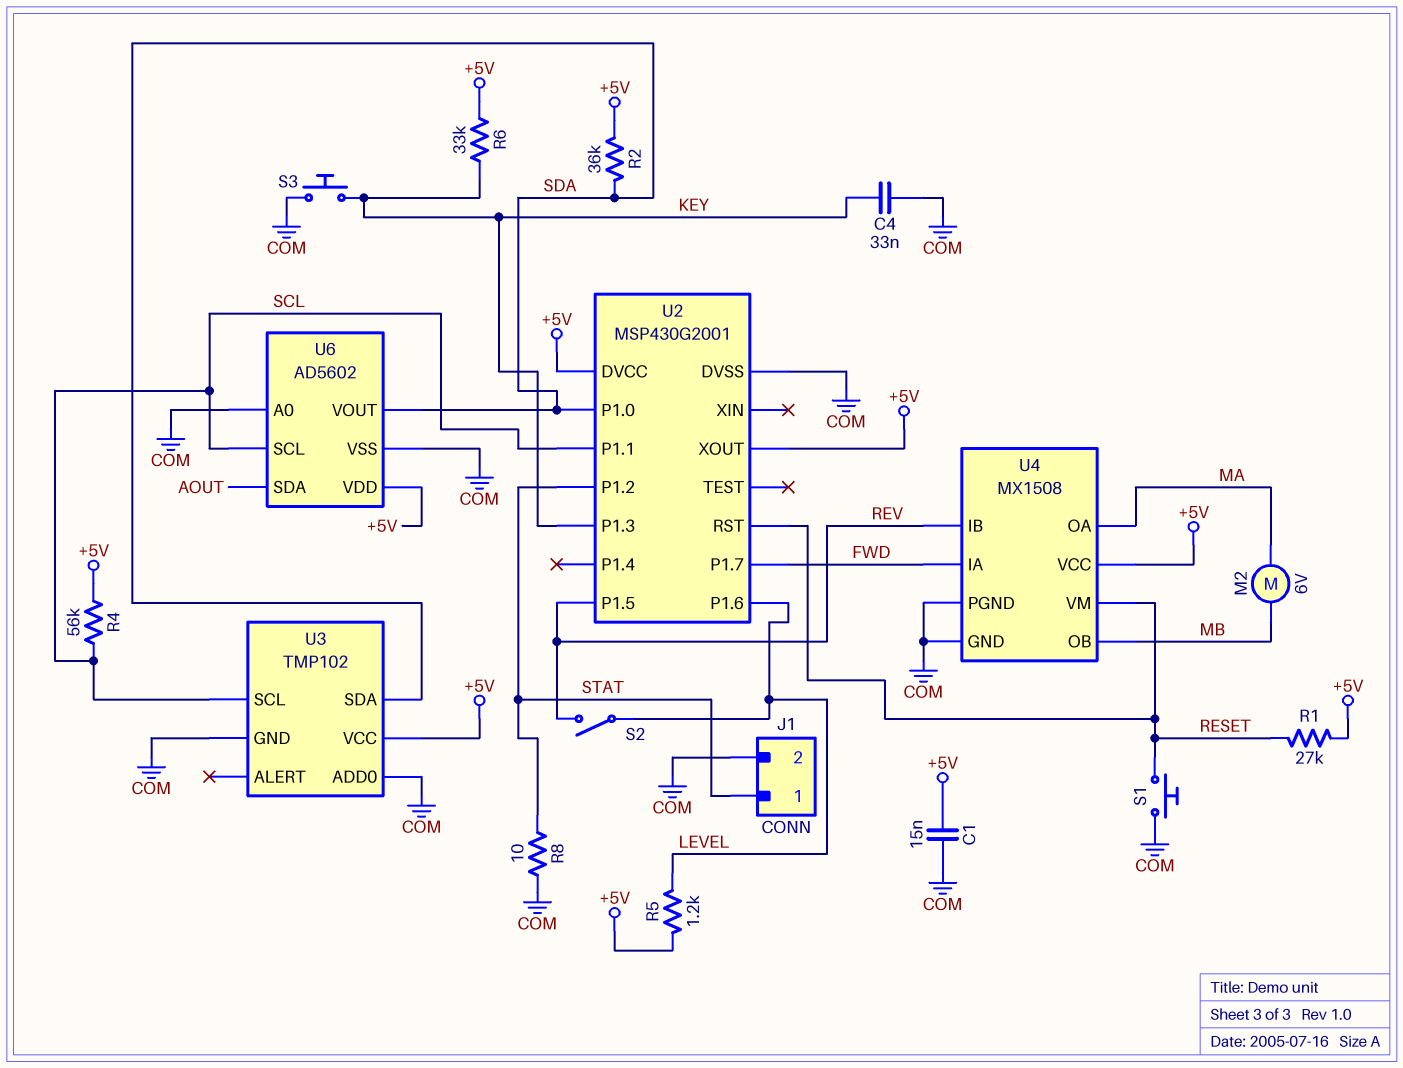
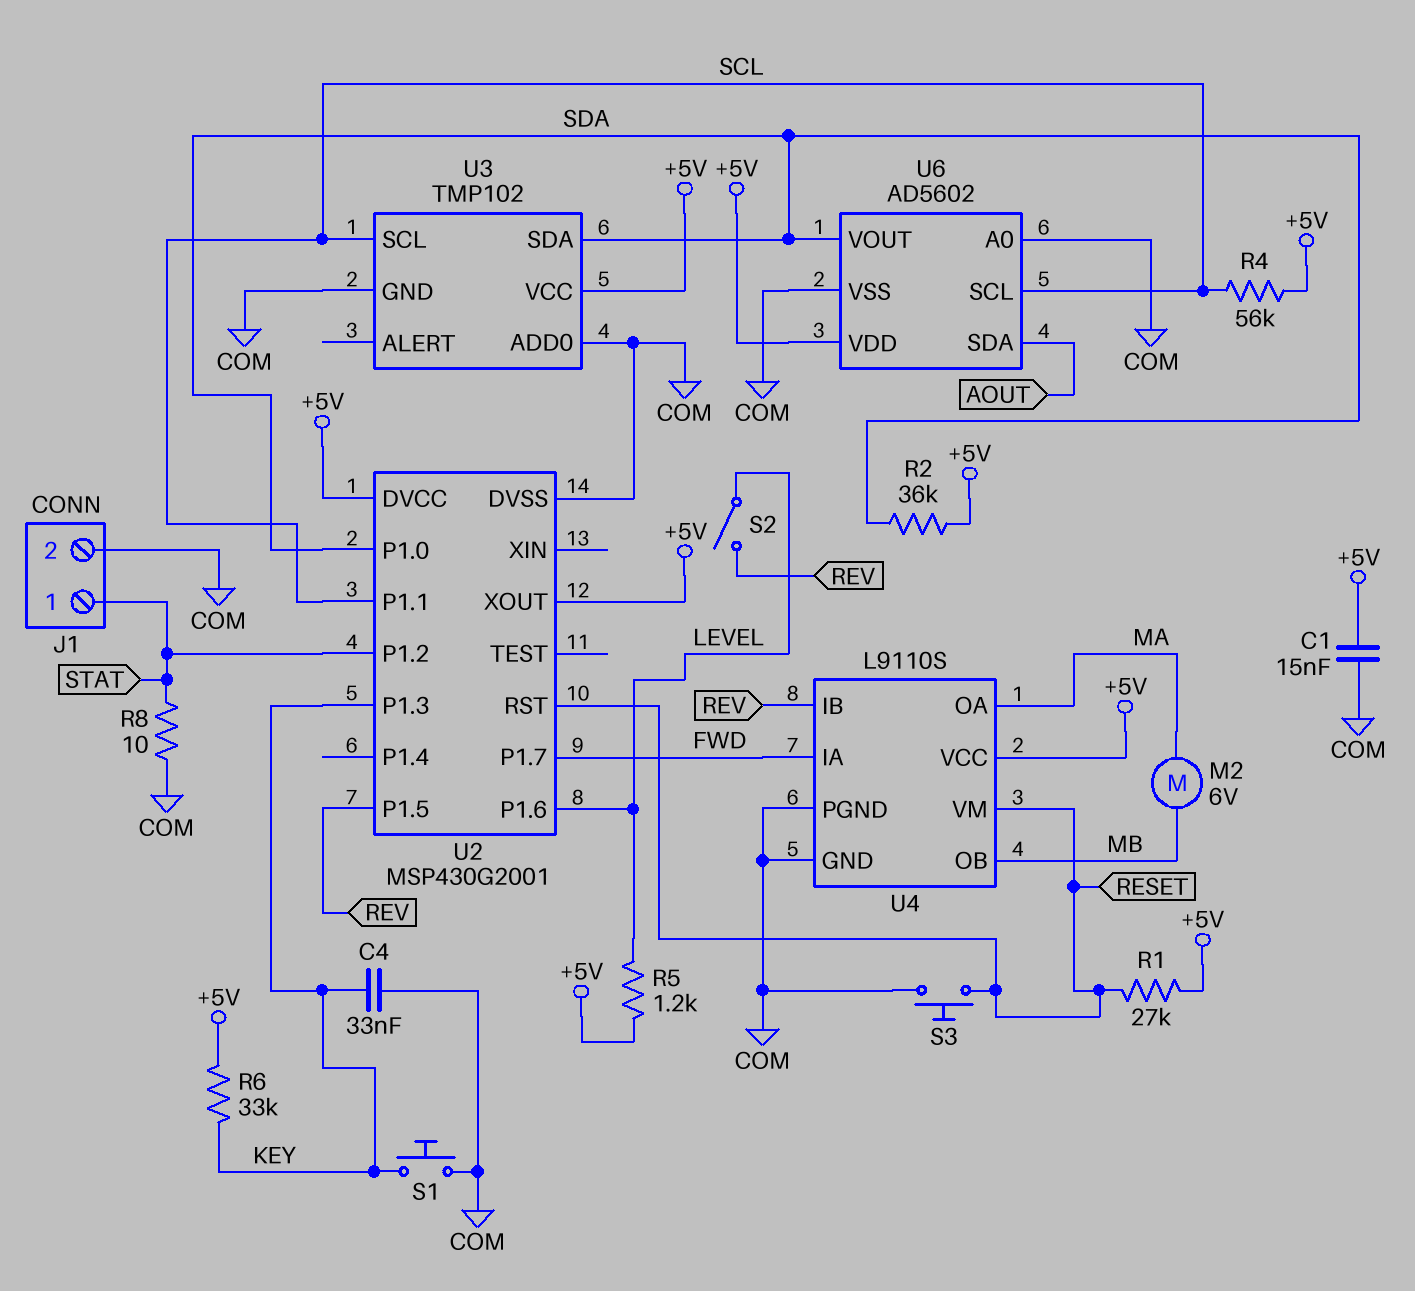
S1: button (COM, RESET) -> button (COM, KEY)
S3: button (COM, KEY) -> button (COM, RESET)
U4: MX1508 -> L9110S

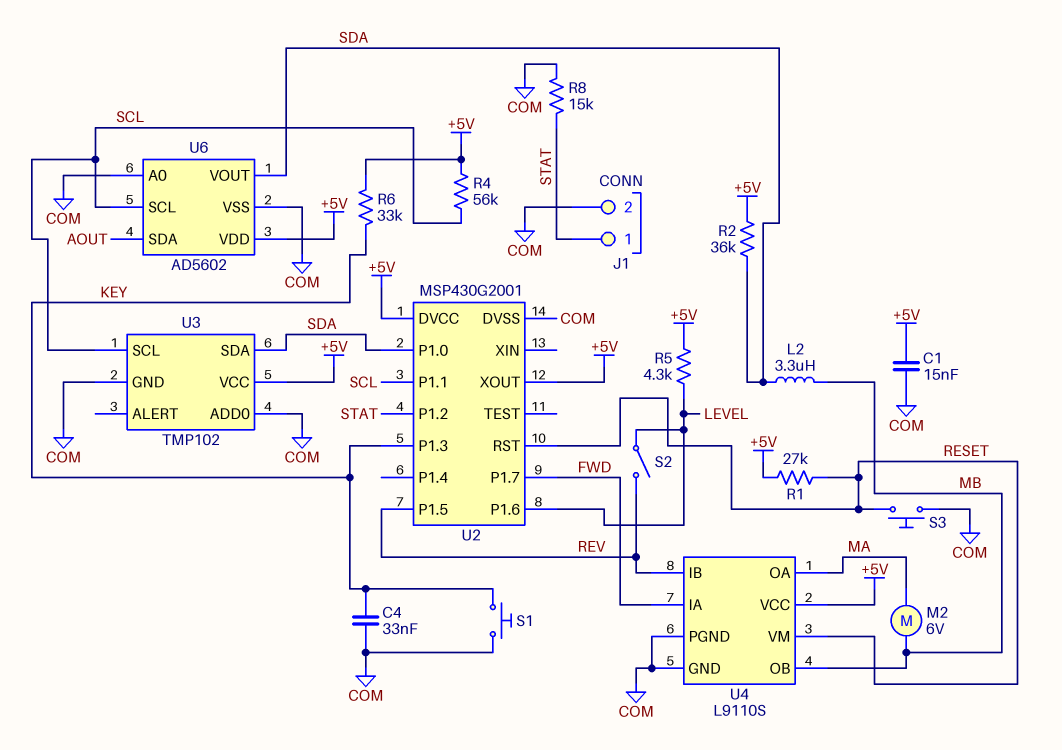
L2: none -> 3.3uH (MB, SDA)
R5: 1.2k (+5V, LEVEL) -> 4.3k (+5V, LEVEL)
R8: 10 (COM, STAT) -> 15k (COM, STAT)

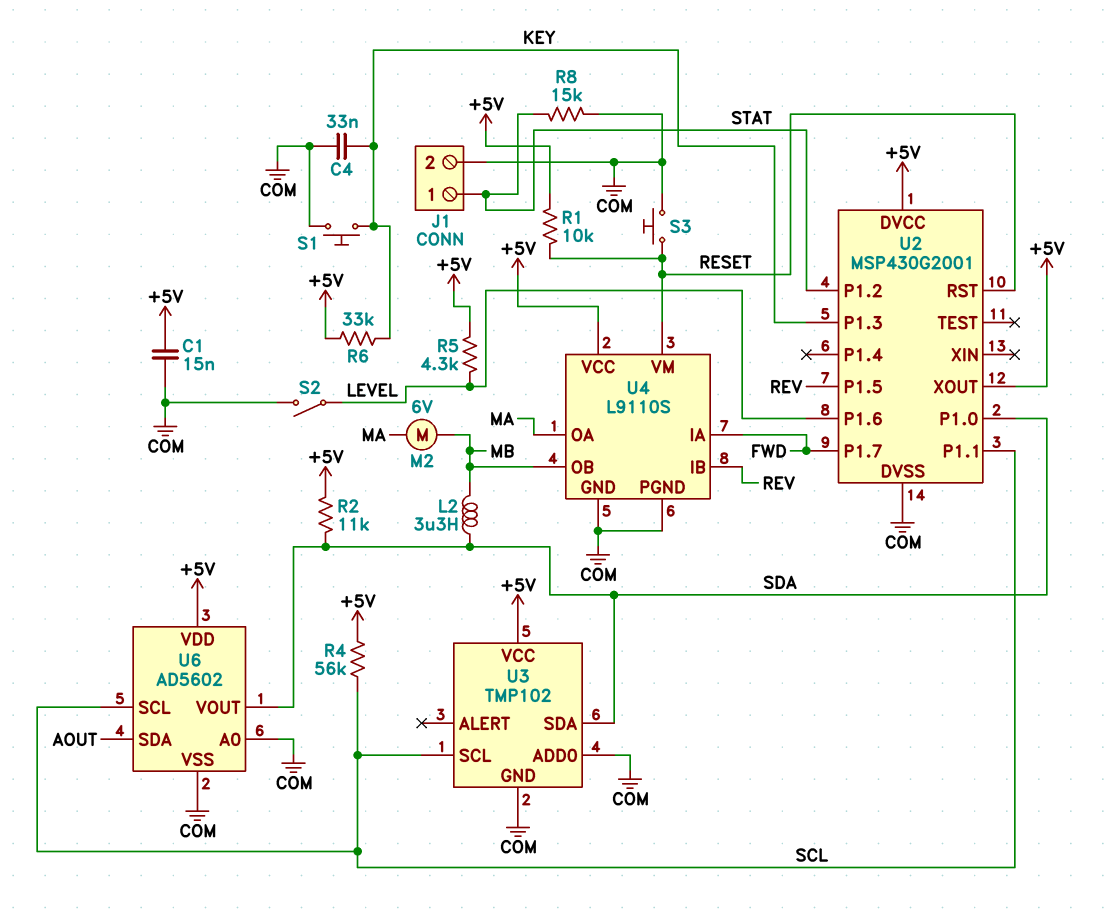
R1: 27k (+5V, RESET) -> 10k (+5V, RESET)
R2: 36k (+5V, SDA) -> 11k (+5V, SDA)
S2: switch (LEVEL, REV) -> switch (COM, LEVEL)

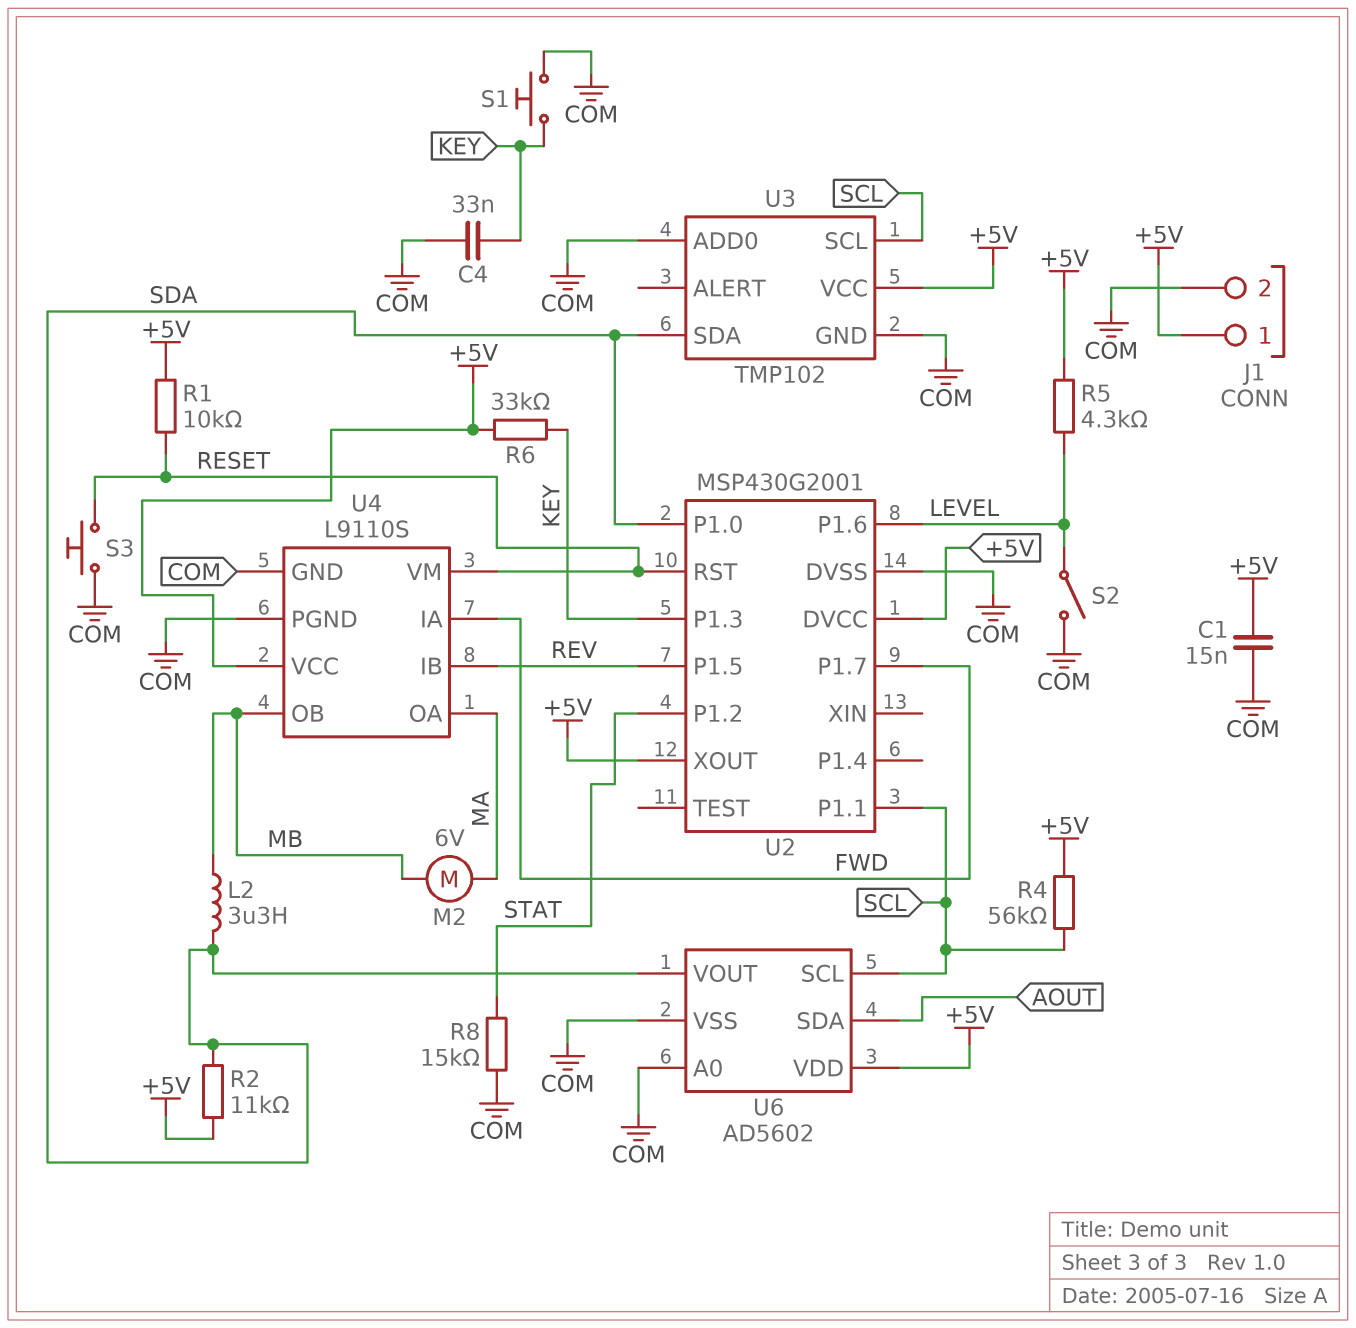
J1 pin 1: STAT -> +5V

